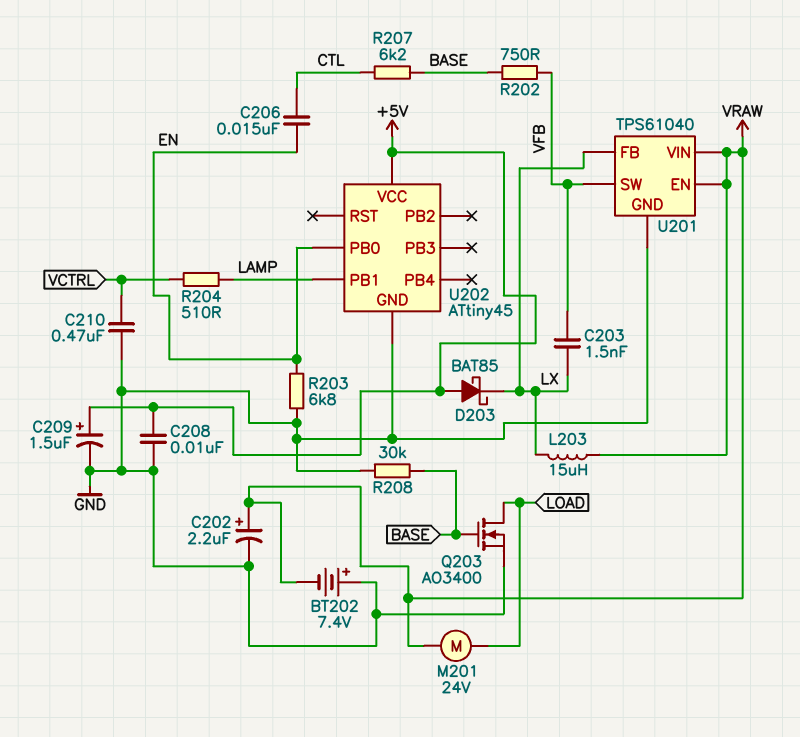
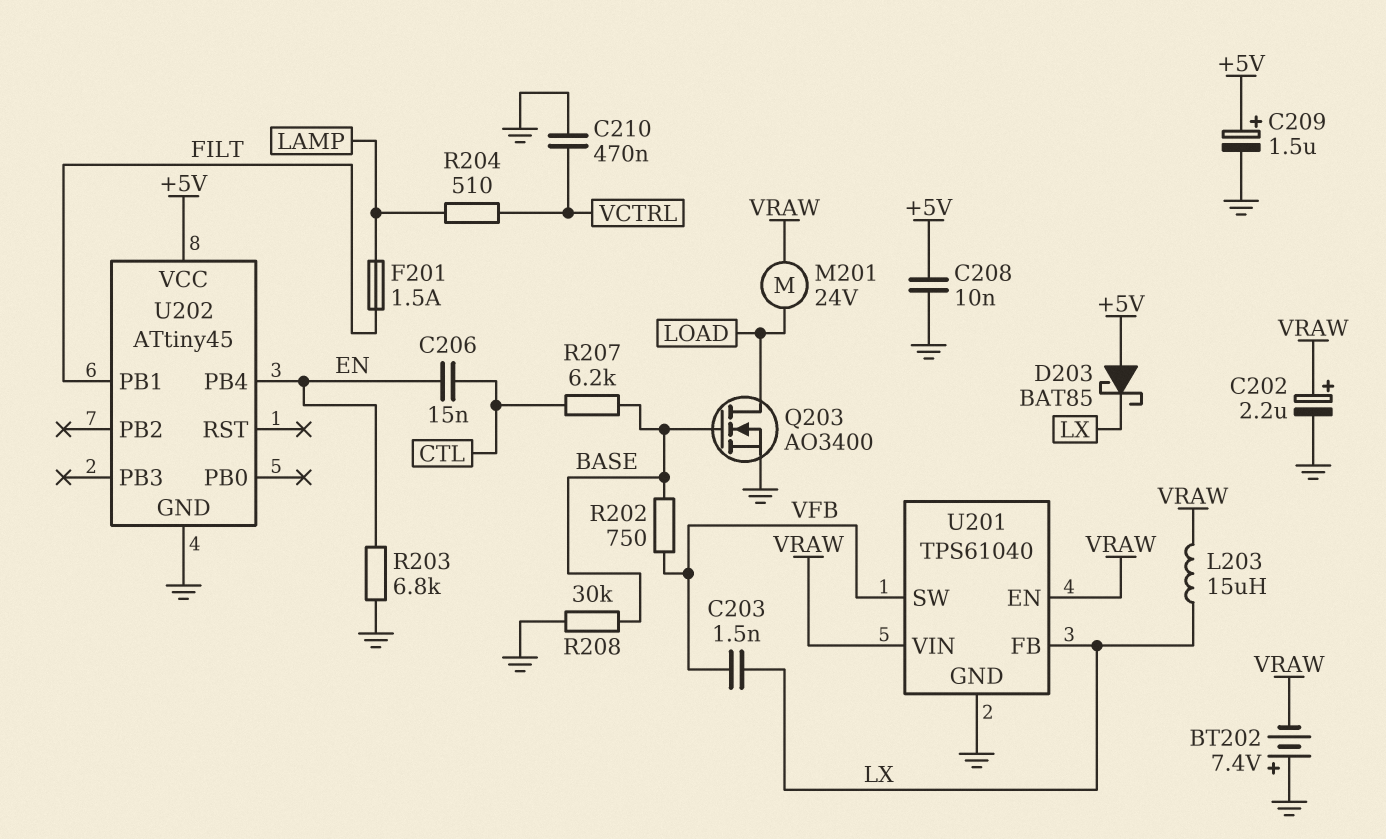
F201: none -> 1.5A (FILT, LAMP)
U202 pin PB0: EN -> none
U202 pin PB1: LAMP -> FILT
U202 pin PB4: none -> EN

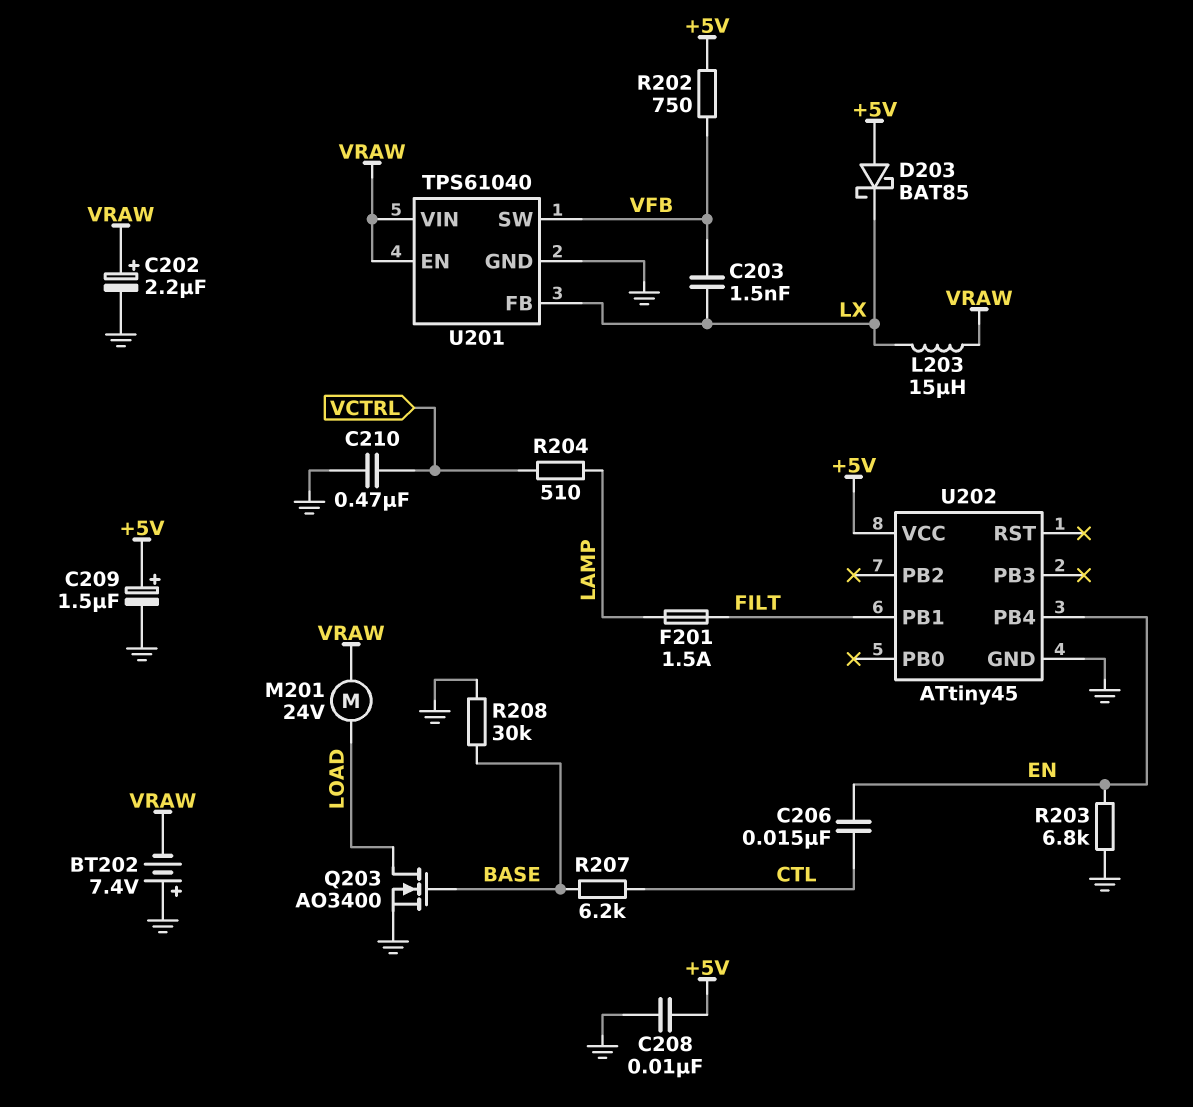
R202: 750 (BASE, VFB) -> 750 (+5V, VFB)

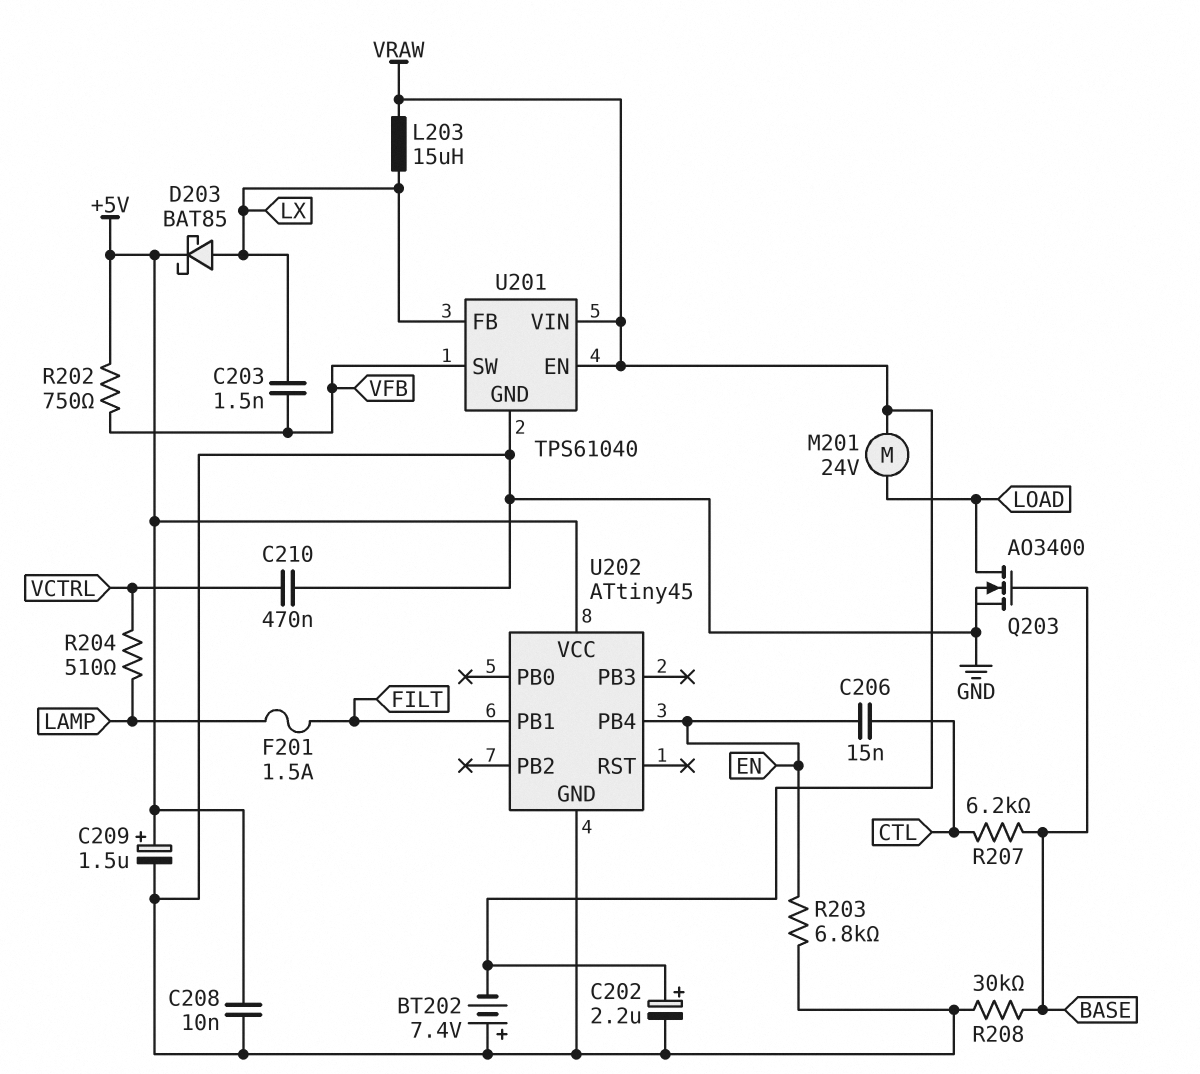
D203: schottky BAT85 (A +5V, K LX) -> schottky BAT85 (A LX, K +5V)

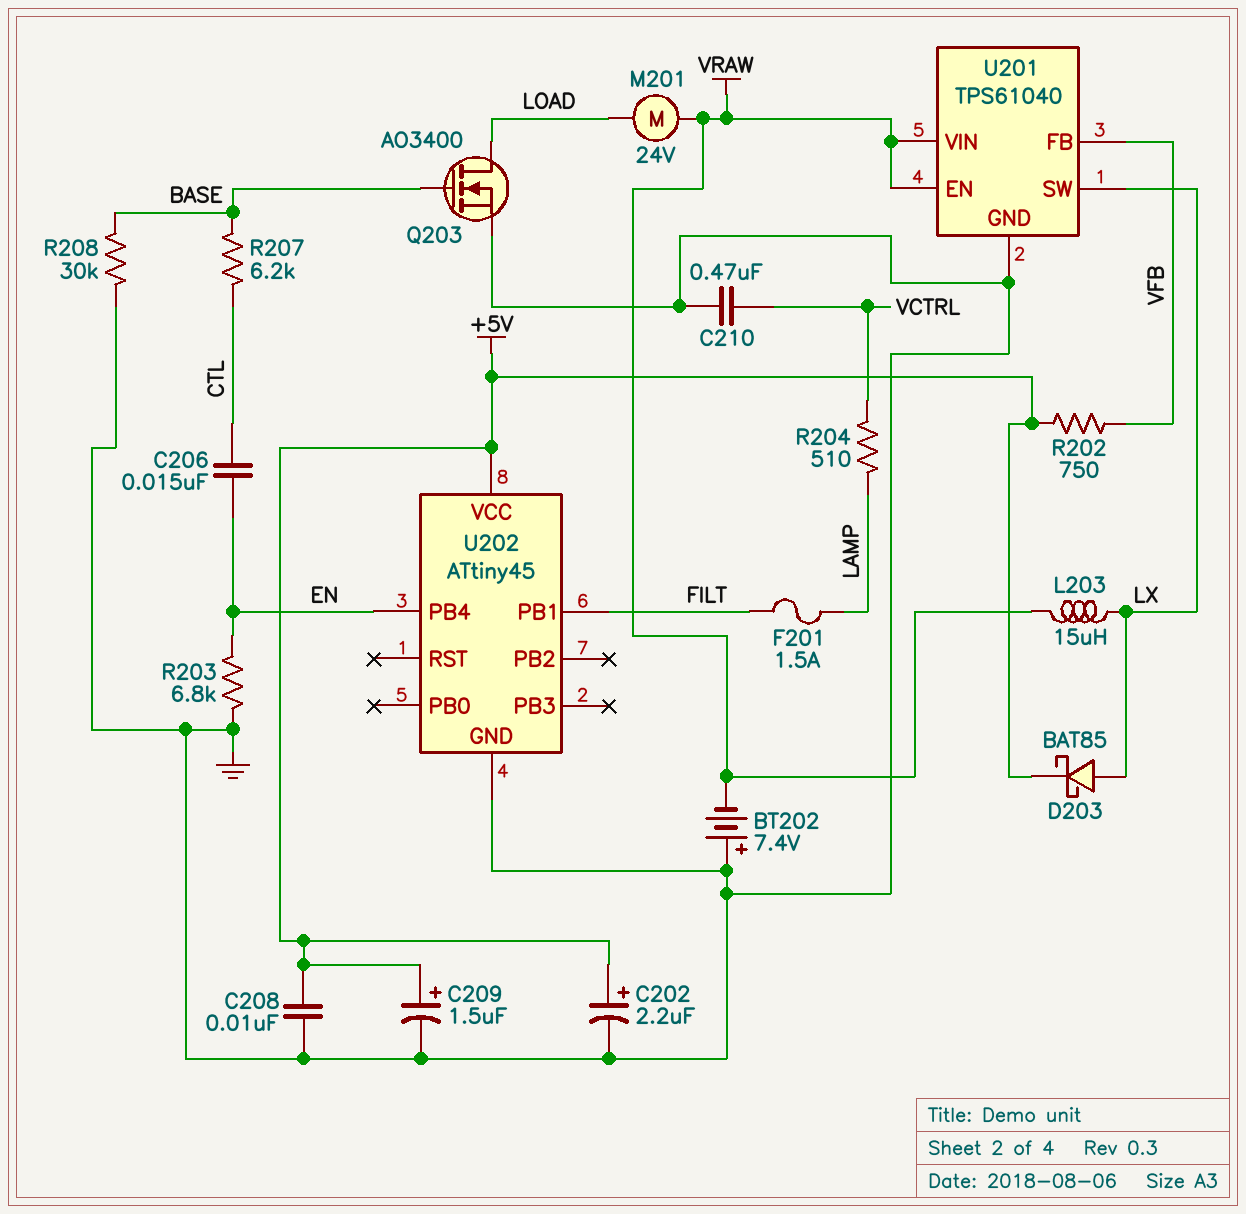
C202: 2.2uF (plus VRAW, minus GND) -> 2.2uF (plus +5V, minus GND)
C203: 1.5nF (LX, VFB) -> none
U201 pin FB: LX -> VFB
U201 pin SW: VFB -> LX

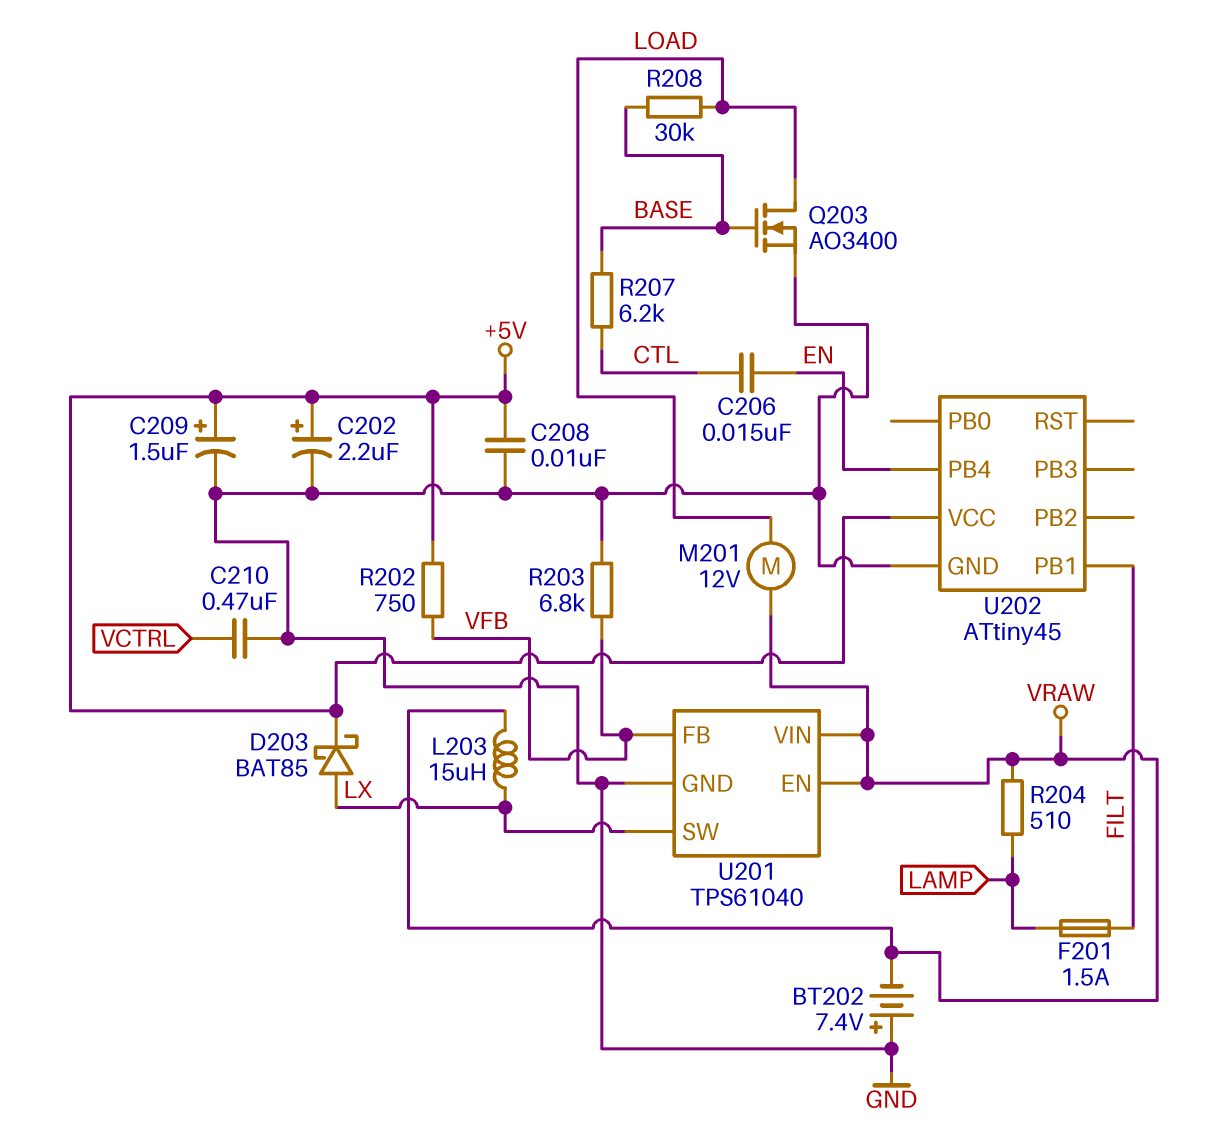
M201: motor 24V (LOAD, VRAW) -> motor 12V (LOAD, VRAW)
R203: 6.8k (EN, GND) -> 6.8k (GND, VFB)
R204: 510 (LAMP, VCTRL) -> 510 (LAMP, VRAW)
R208: 30k (BASE, GND) -> 30k (BASE, LOAD)

